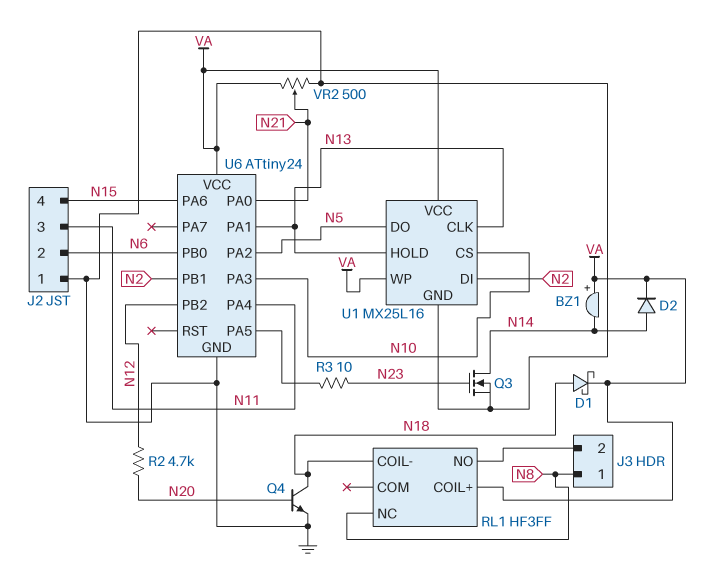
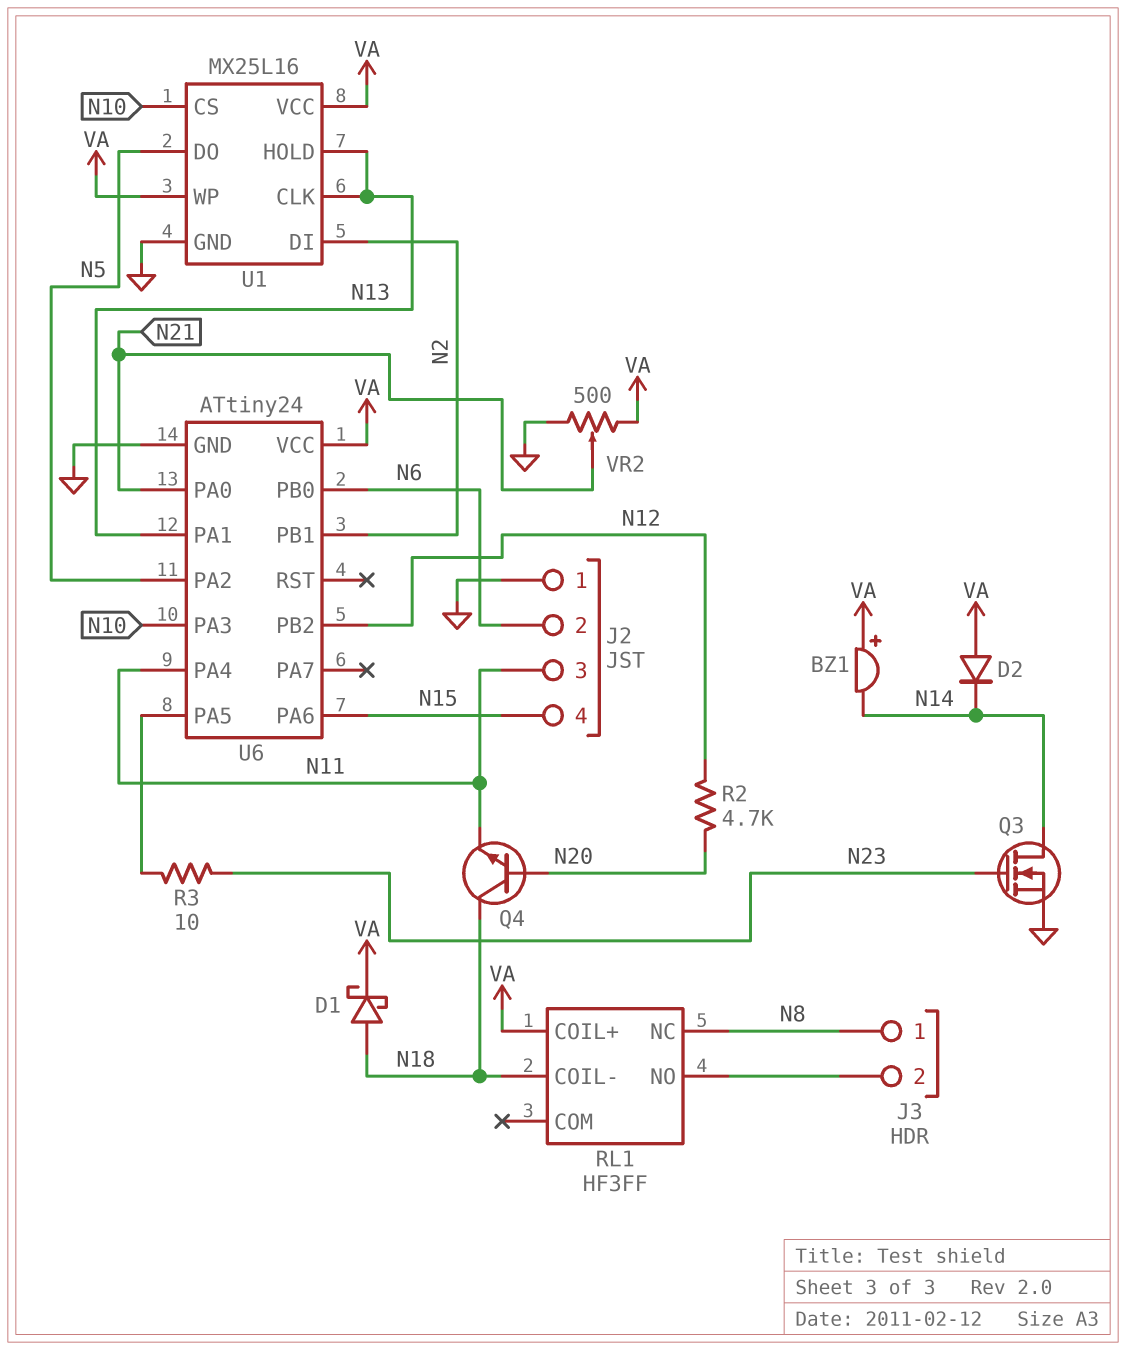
D2: diode (A N14, K VA) -> diode (A VA, K N14)
Q4: NPN (B N20, C N18, E GND) -> NPN (B N20, C N18, E N11)

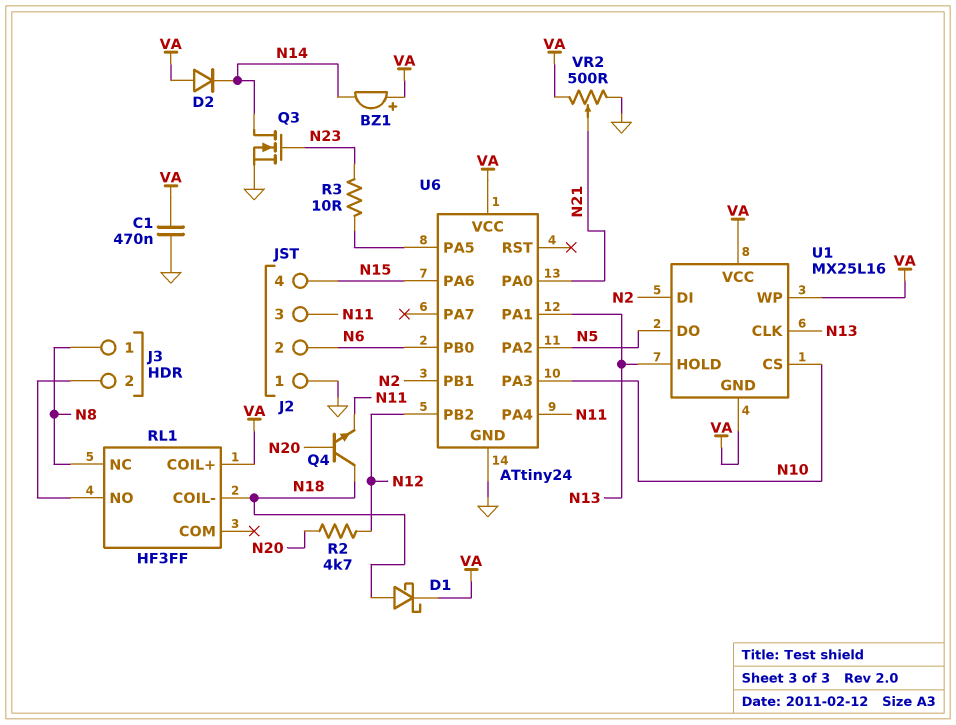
C1: none -> 470nF (GND, VA)
U1 pin GND: GND -> VA

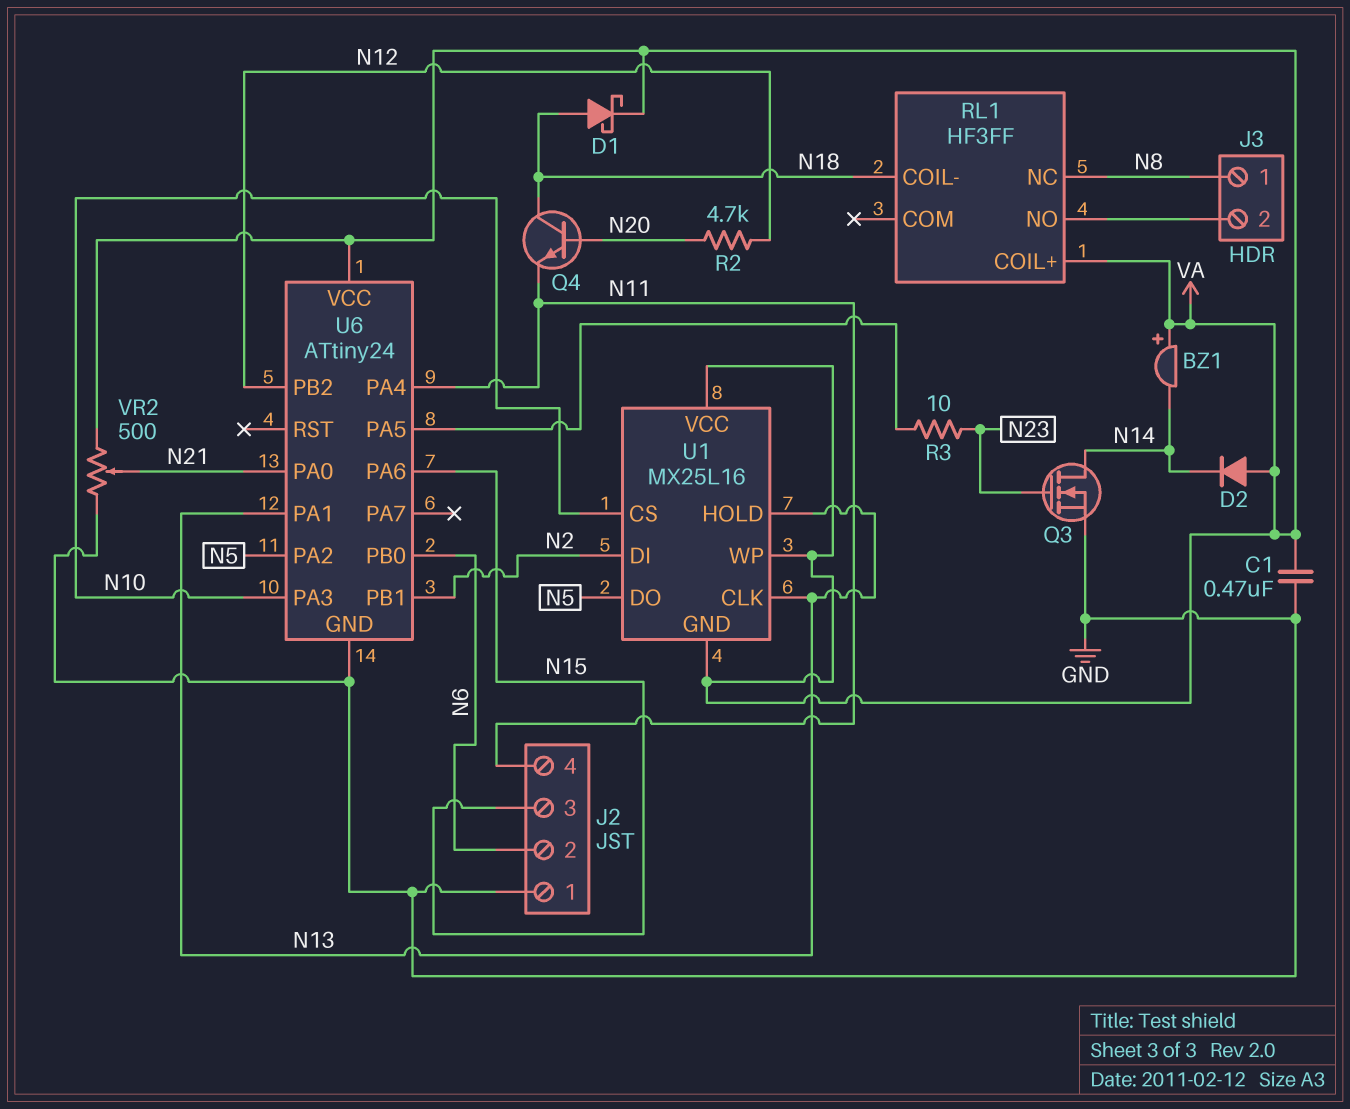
J2 pin 3: N11 -> N15
J2 pin 4: N15 -> N11

